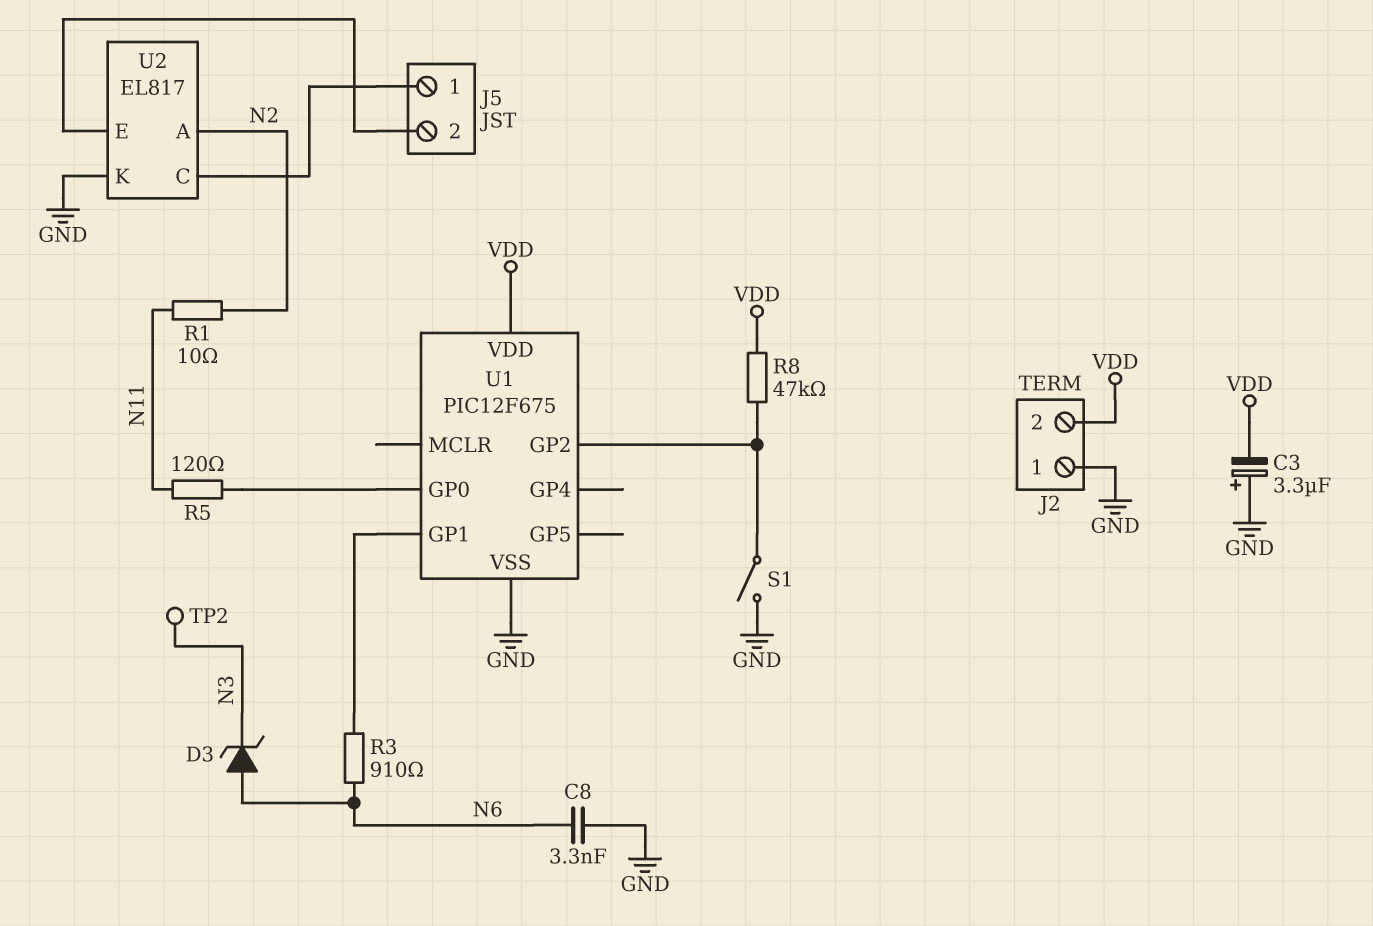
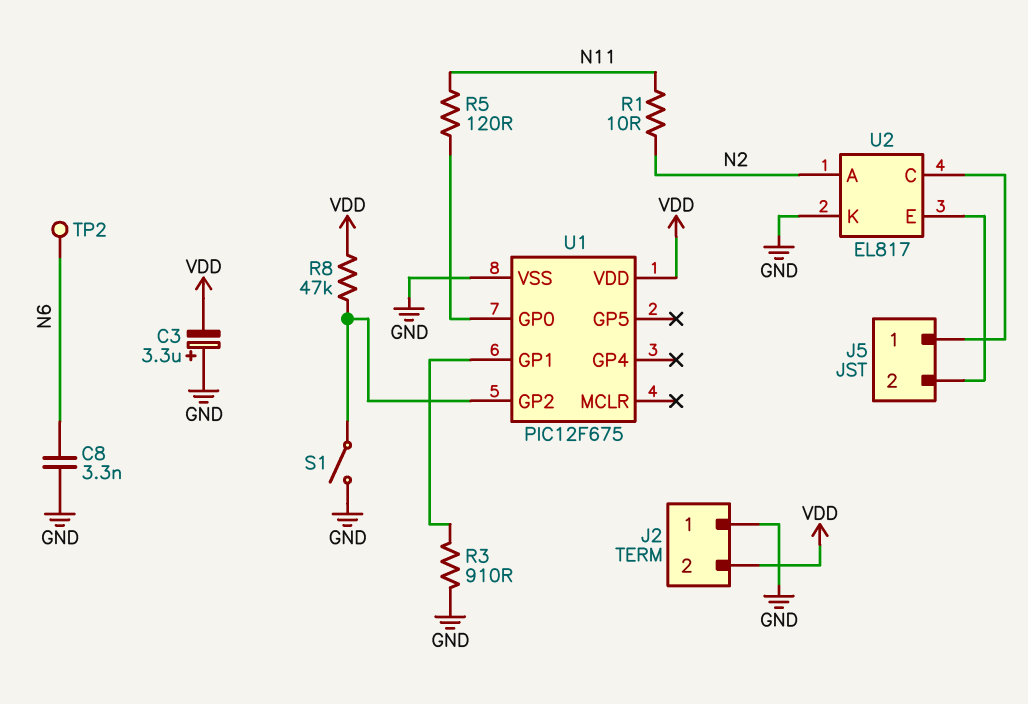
D3: zener (A N6, K N3) -> none
R3: 910 (N6, U1/GP1) -> 910 (GND, U1/GP1)
TP2: test point (N3) -> test point (N6)

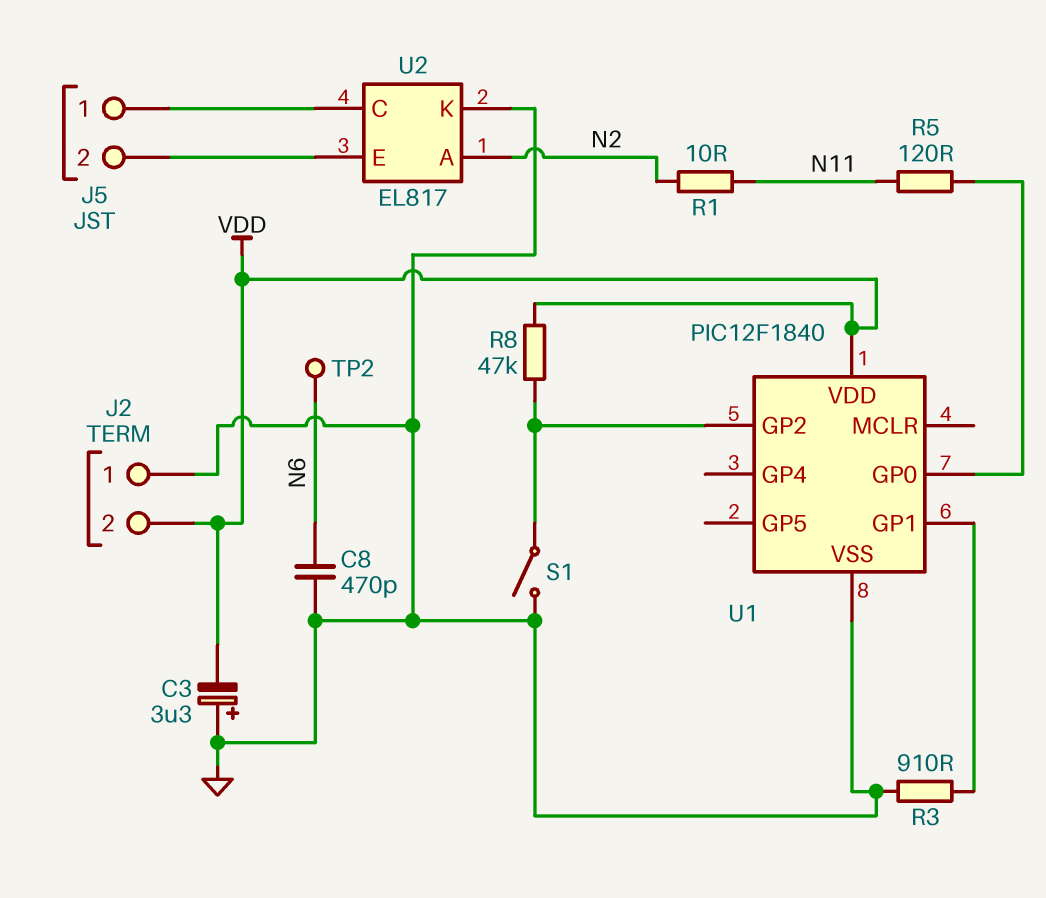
C8: 3.3nF (GND, N6) -> 470pF (GND, N6)
U1: PIC12F675 -> PIC12F1840

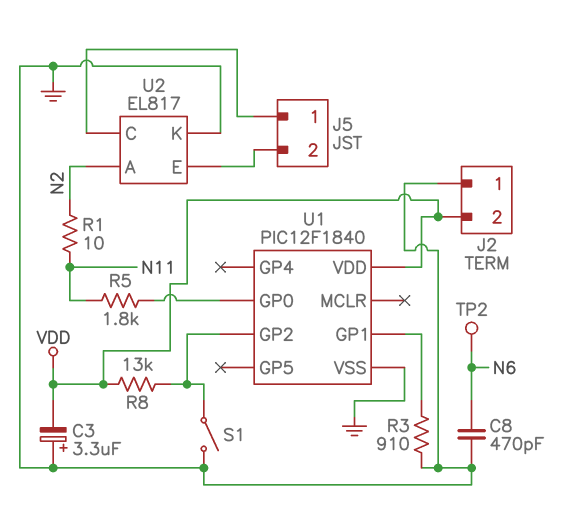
R5: 120 (N11, U1/GP0) -> 1.8k (N11, U1/GP0)
R8: 47k (U1/GP2, VDD) -> 13k (U1/GP2, VDD)

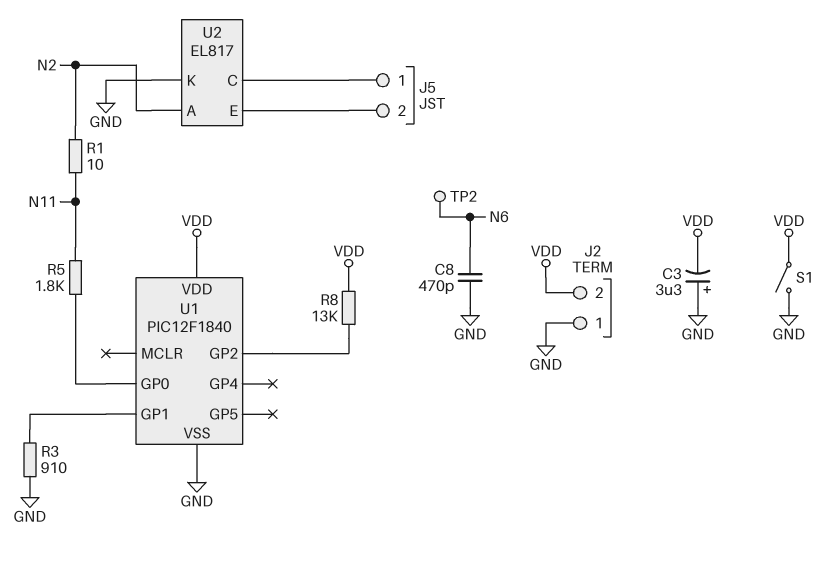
S1: switch (GND, U1/GP2) -> switch (GND, VDD)

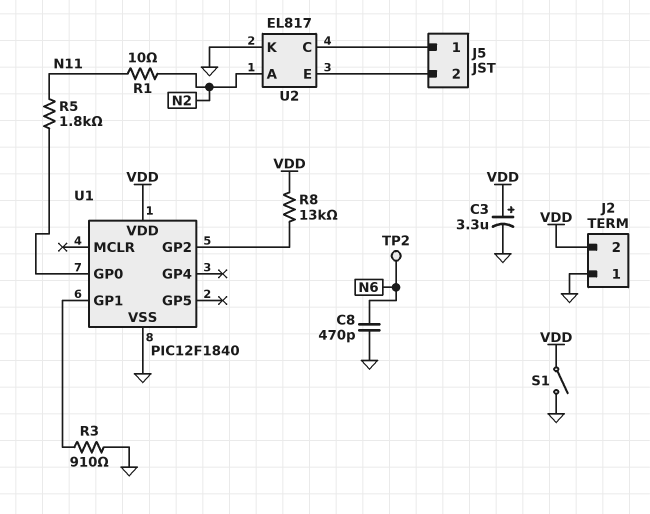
C3: 3.3uF (plus GND, minus VDD) -> 3.3uF (plus VDD, minus GND)

